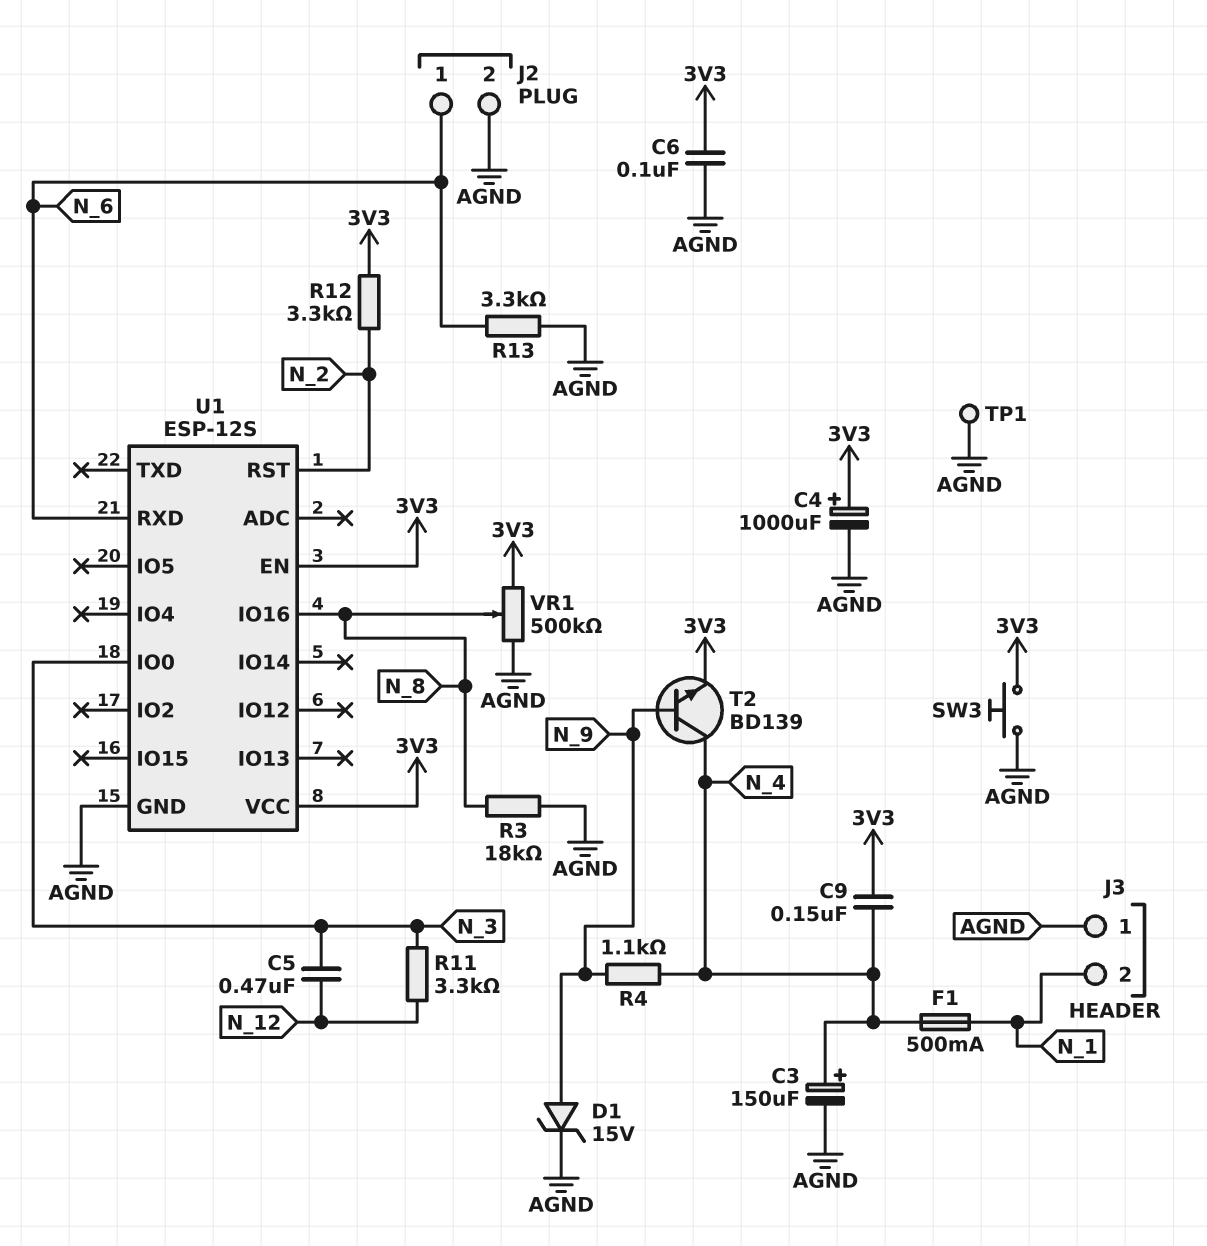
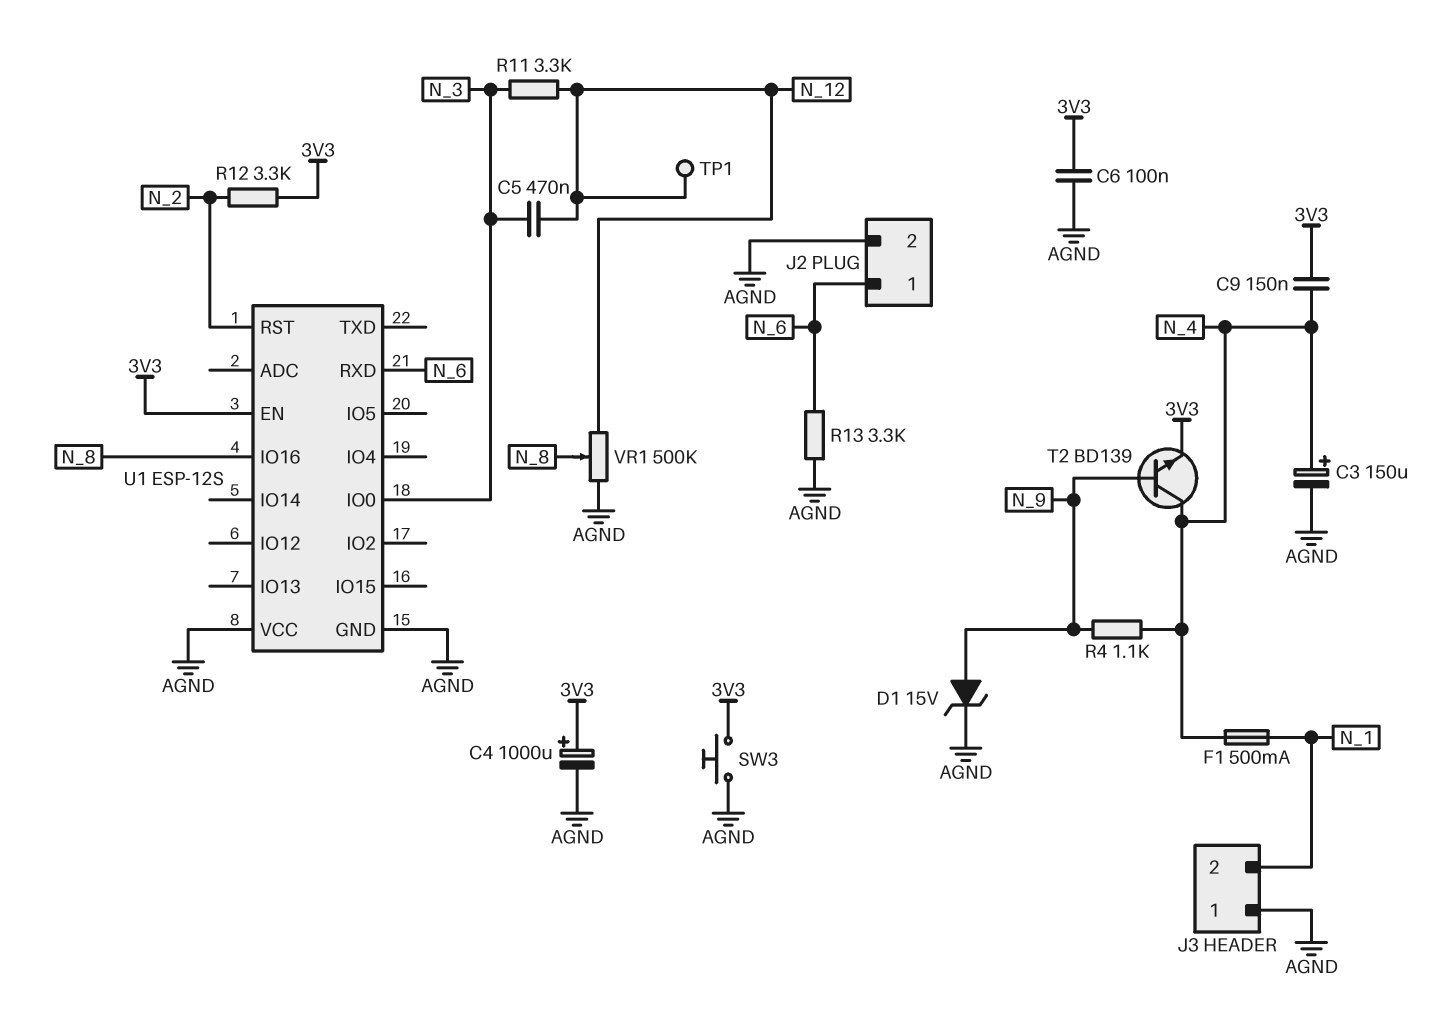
R3: 18k (AGND, N_8) -> none
TP1: test point (AGND) -> test point (N_12)
U1 pin VCC: 3V3 -> AGND
VR1: 500k (3V3, AGND, wiper N_8) -> 500k (AGND, N_12, wiper N_8)

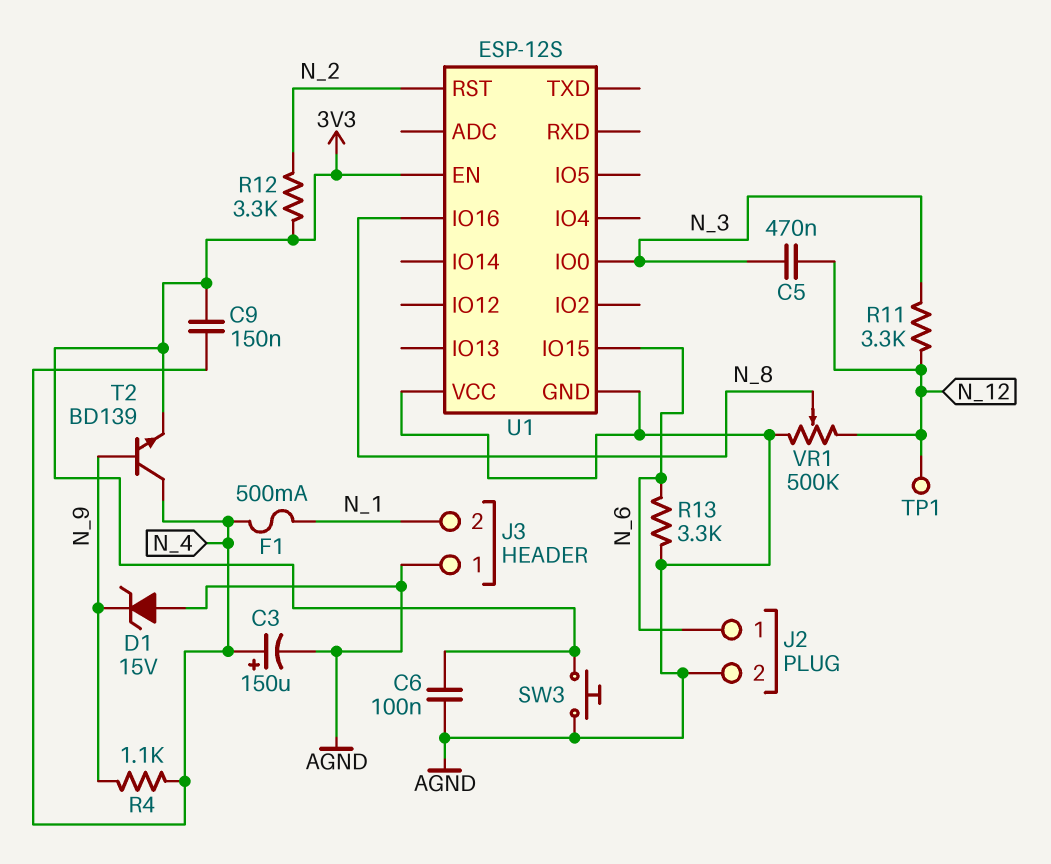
C4: 1000uF (plus 3V3, minus AGND) -> none
D1: zener 15V (A N_9, K AGND) -> zener 15V (A AGND, K N_9)
U1 pin IO15: none -> N_6
U1 pin RXD: N_6 -> none

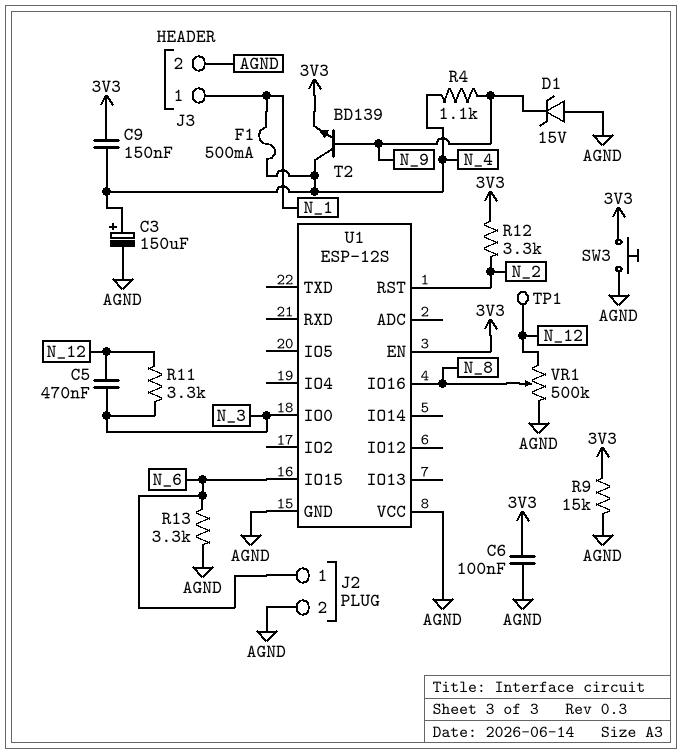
J3 pin 1: AGND -> N_1
J3 pin 2: N_1 -> AGND
R9: none -> 15k (3V3, AGND)

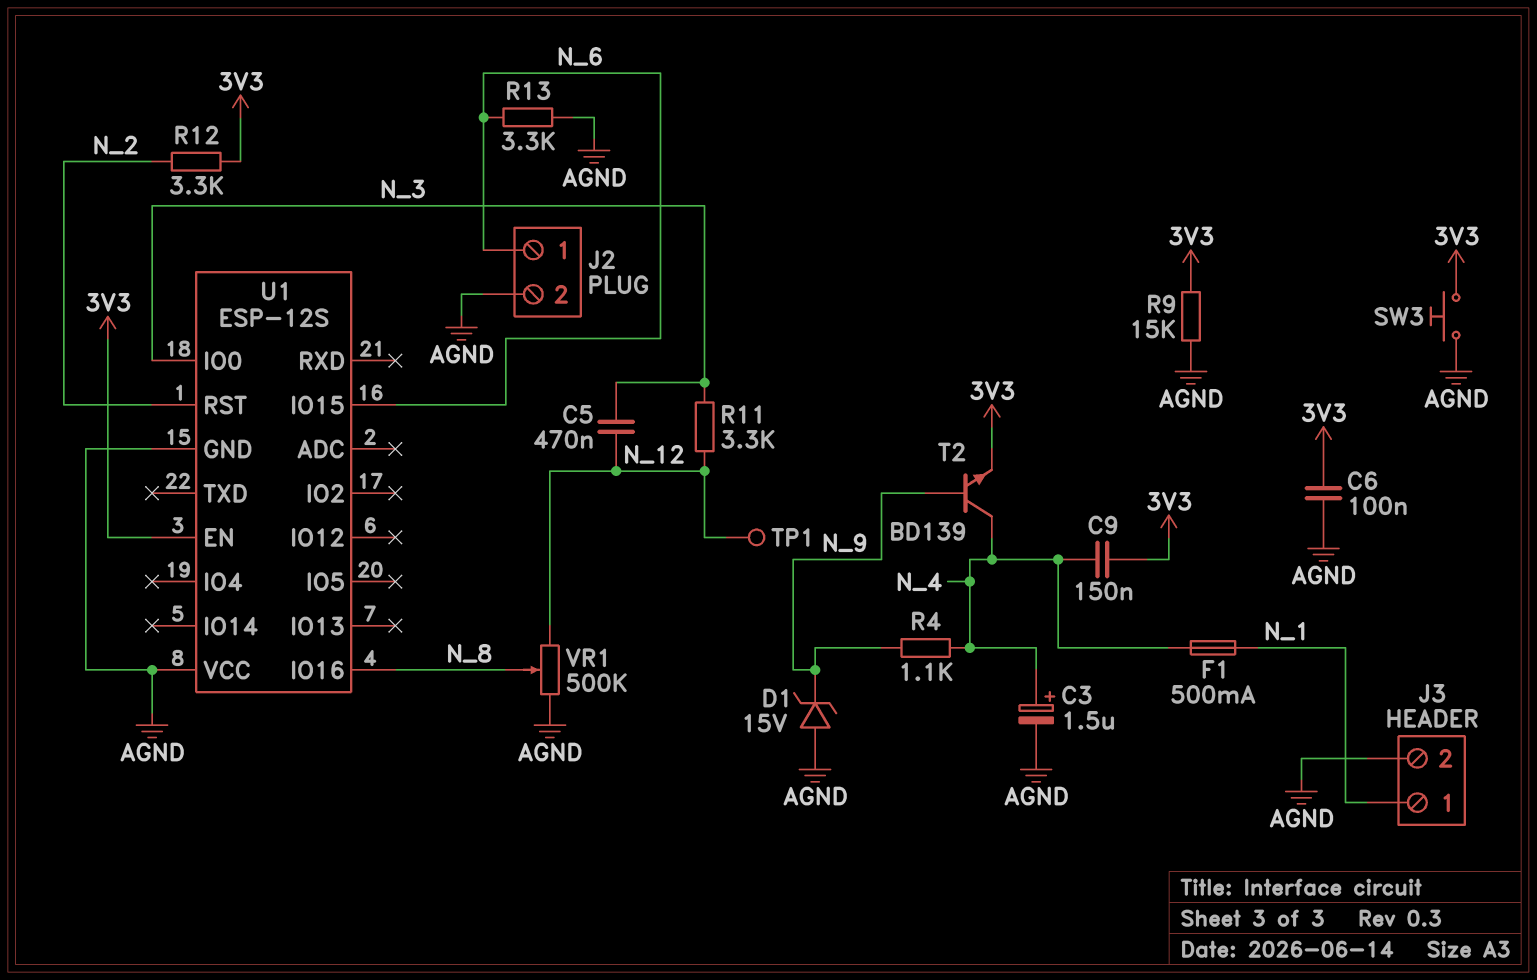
C3: 150uF (plus N_4, minus AGND) -> 1.5uF (plus N_4, minus AGND)

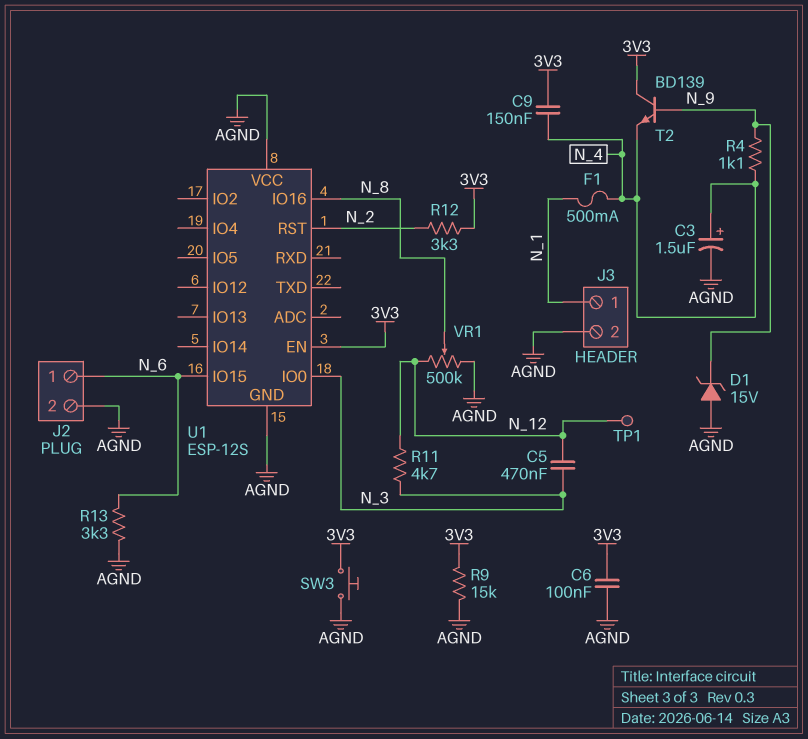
R11: 3.3k (N_3, N_12) -> 4.7k (N_3, N_12)
T2: NPN BD139 (B N_9, C N_4, E 3V3) -> NPN BD139 (B N_9, C 3V3, E N_4)

